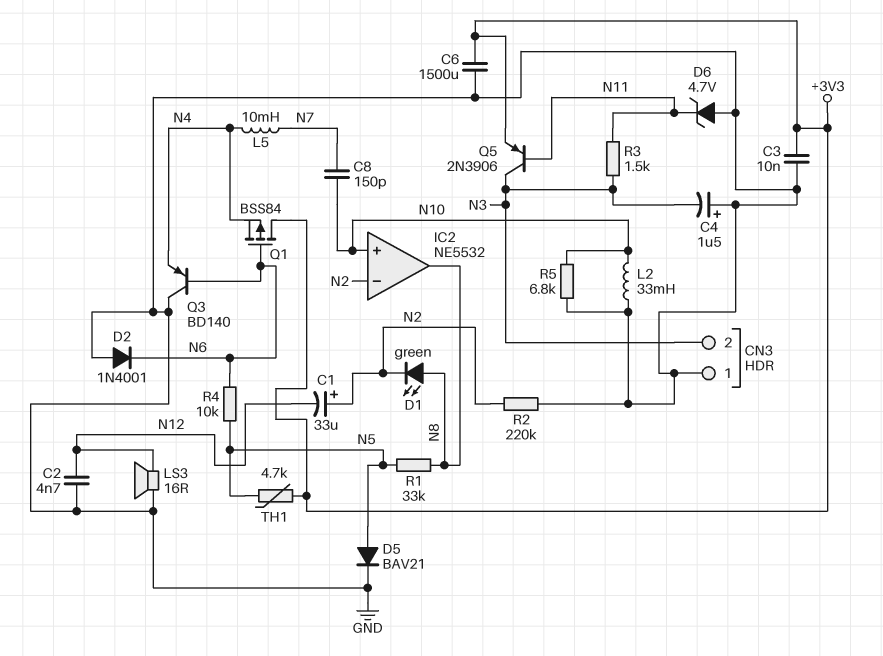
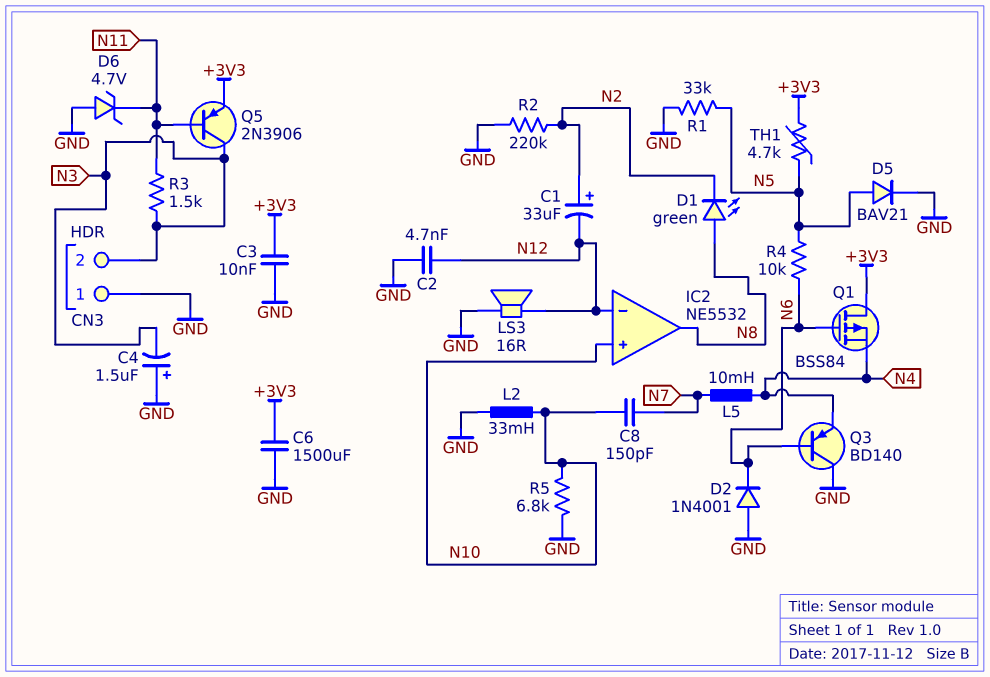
IC2 pin in-: N2 -> N12
R1: 33k (N5, N8) -> 33k (GND, N5)

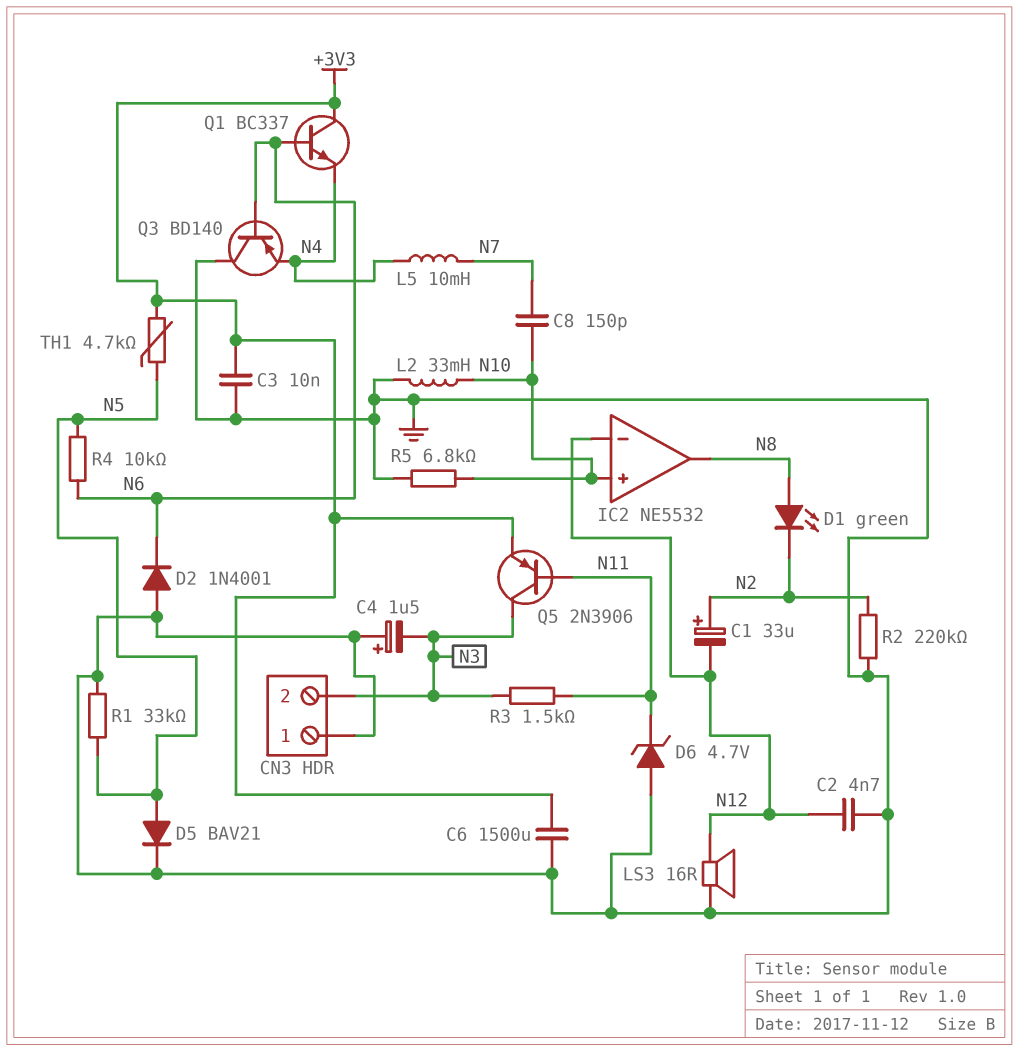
Q1: PMOS BSS84 (G N6, D +3V3, S N4) -> NPN BC337 (B N6, C +3V3, E N4)

